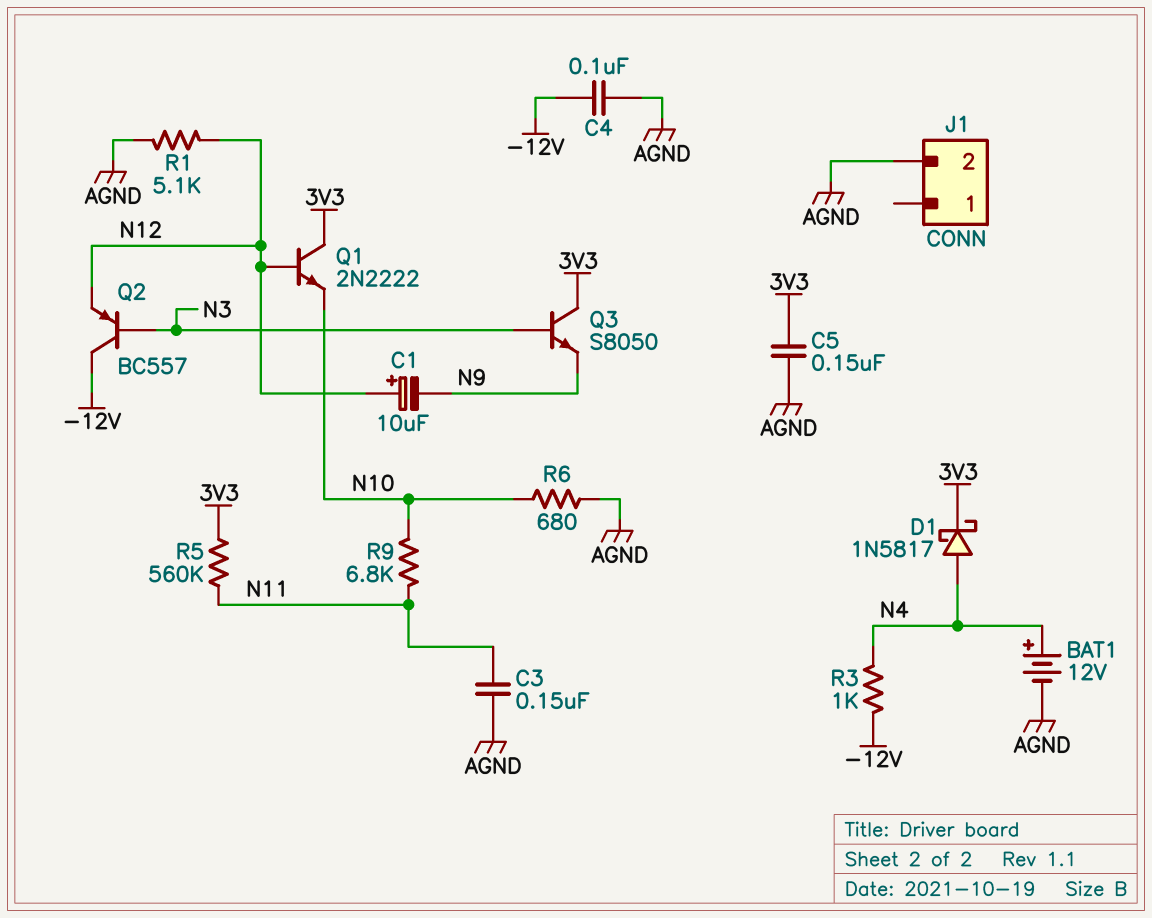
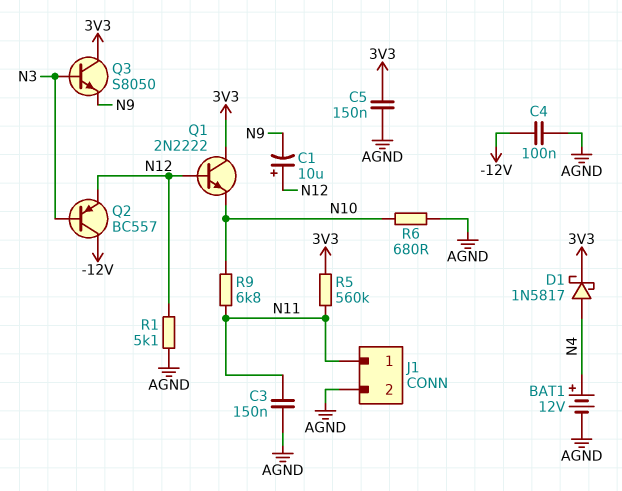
J1 pin 1: none -> N11
R3: 1k (-12V, N4) -> none

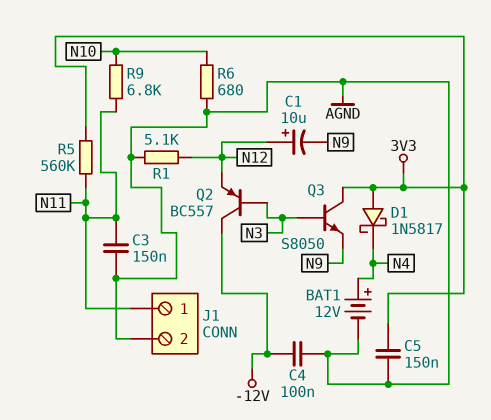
D1: schottky 1N5817 (A N4, K 3V3) -> schottky 1N5817 (A 3V3, K N4)
Q1: NPN 2N2222 (B N12, C 3V3, E N10) -> none

